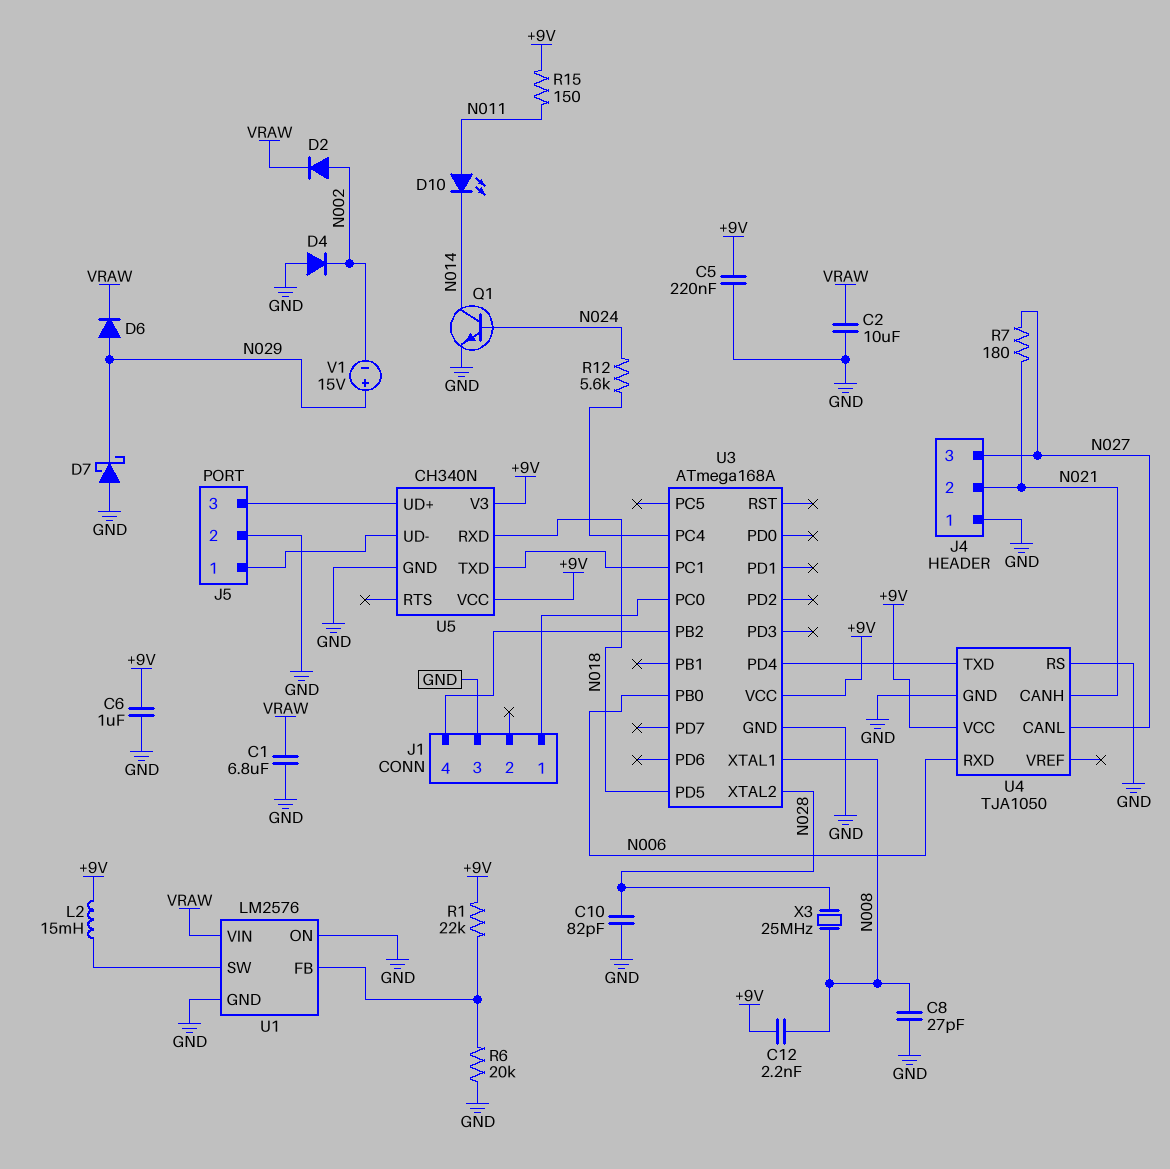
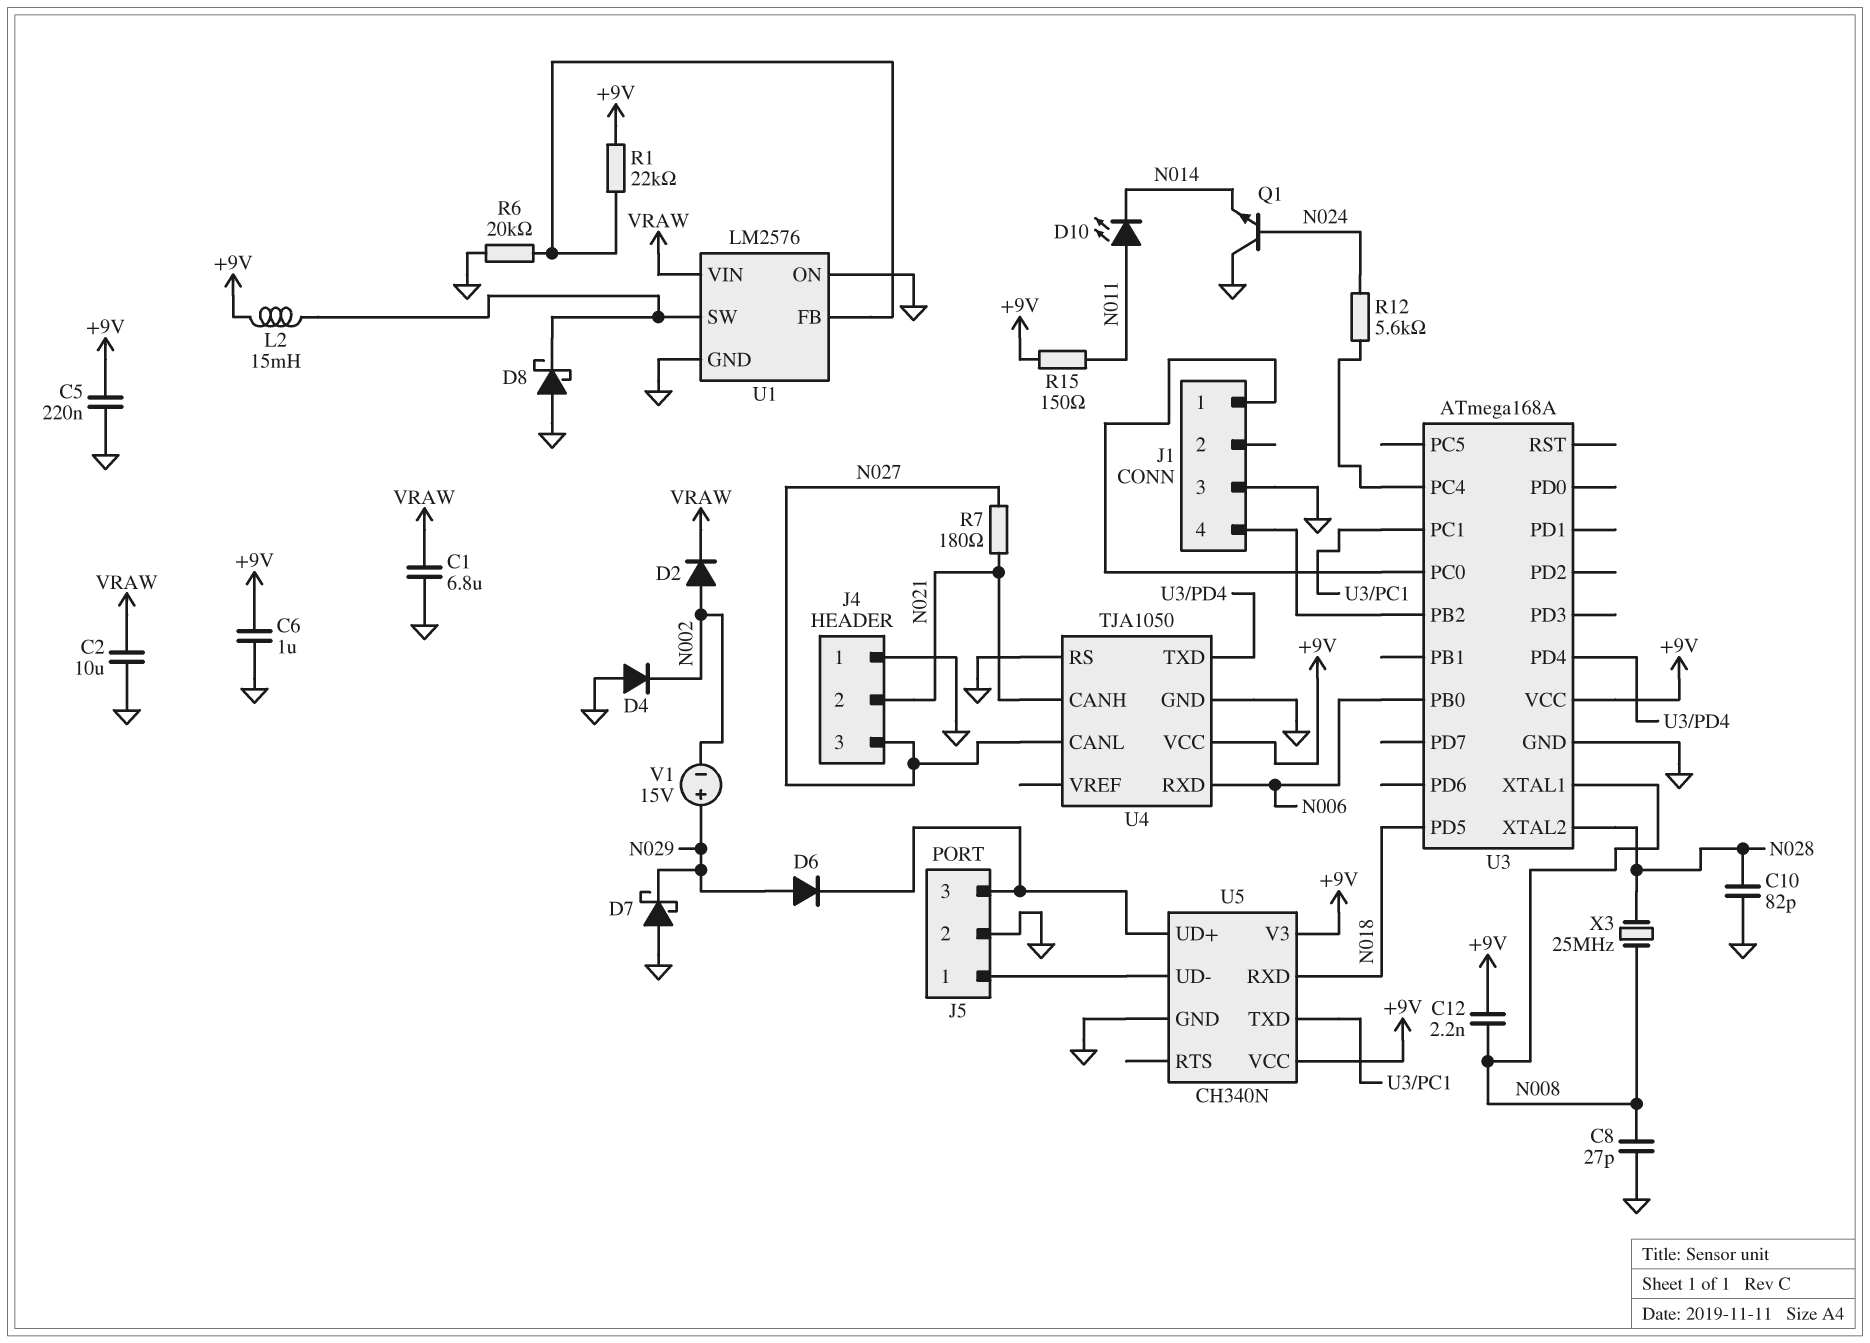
D6: diode (A N029, K VRAW) -> diode (A N029, K J5/3)
D8: none -> schottky (A GND, K U1/SW)
Q1: NPN (B N024, C N014, E GND) -> NPN (B N024, C GND, E N014)

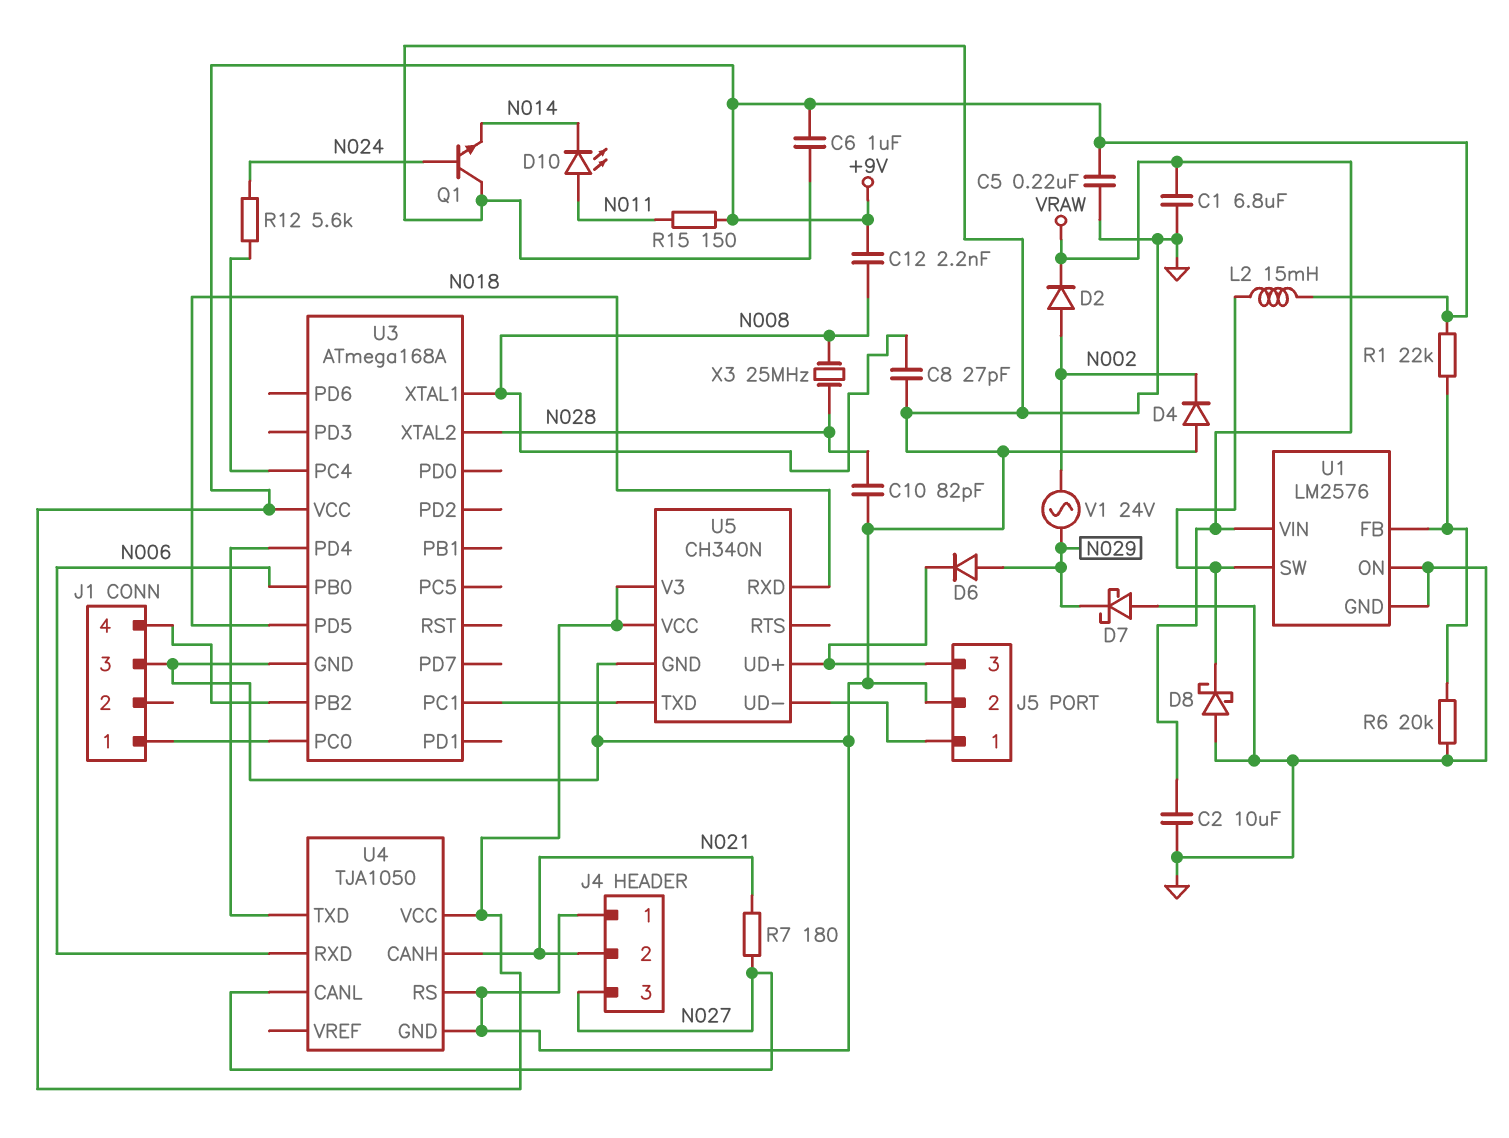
V1: 15V (plus N029, minus N002) -> AC 24V (N002, N029)

